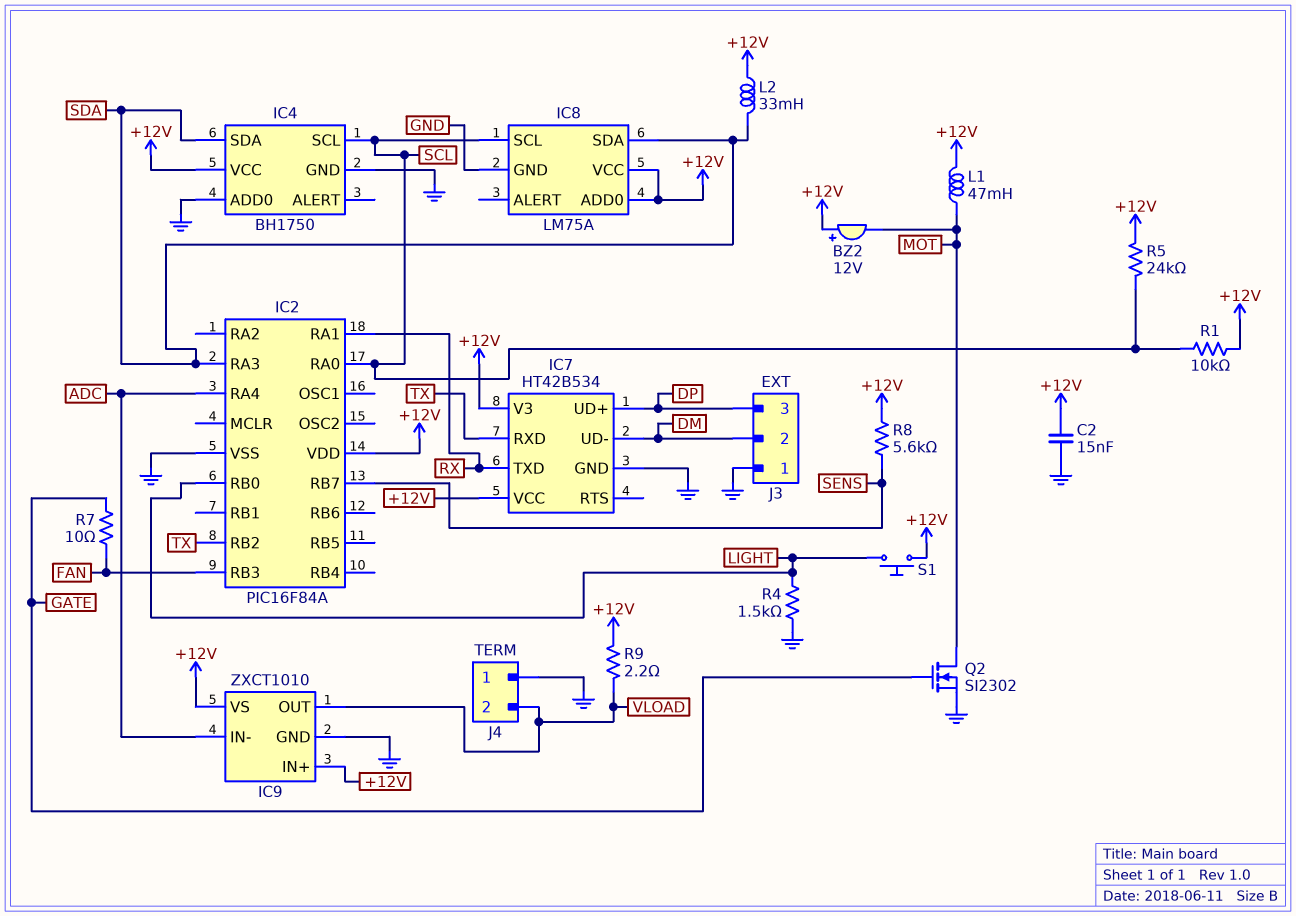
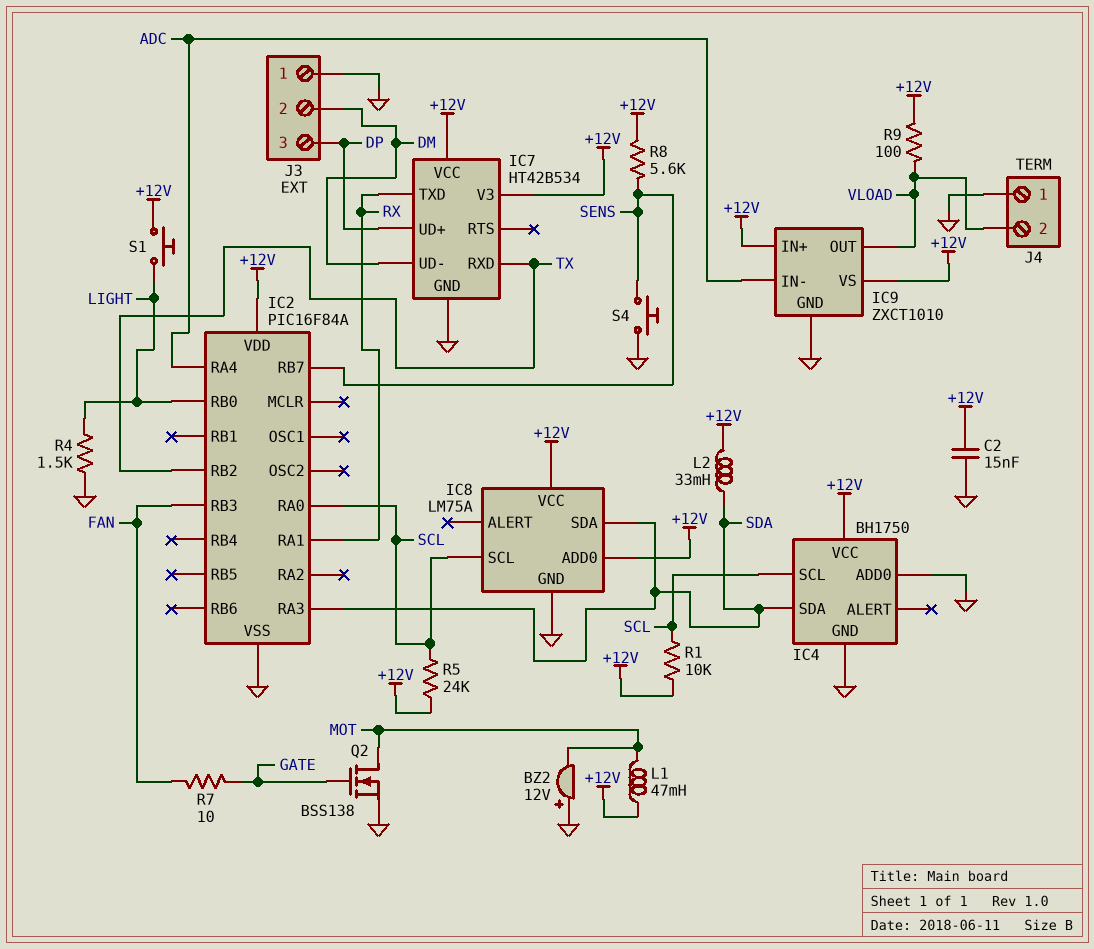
BZ2: buzzer 12V (plus +12V, minus MOT) -> buzzer 12V (plus GND, minus MOT)
Q2: NMOS SI2302 (G GATE, D MOT, S GND) -> NMOS BSS138 (G GATE, D MOT, S GND)
R9: 2.2 (+12V, VLOAD) -> 100 (+12V, VLOAD)
S4: none -> button (GND, SENS)

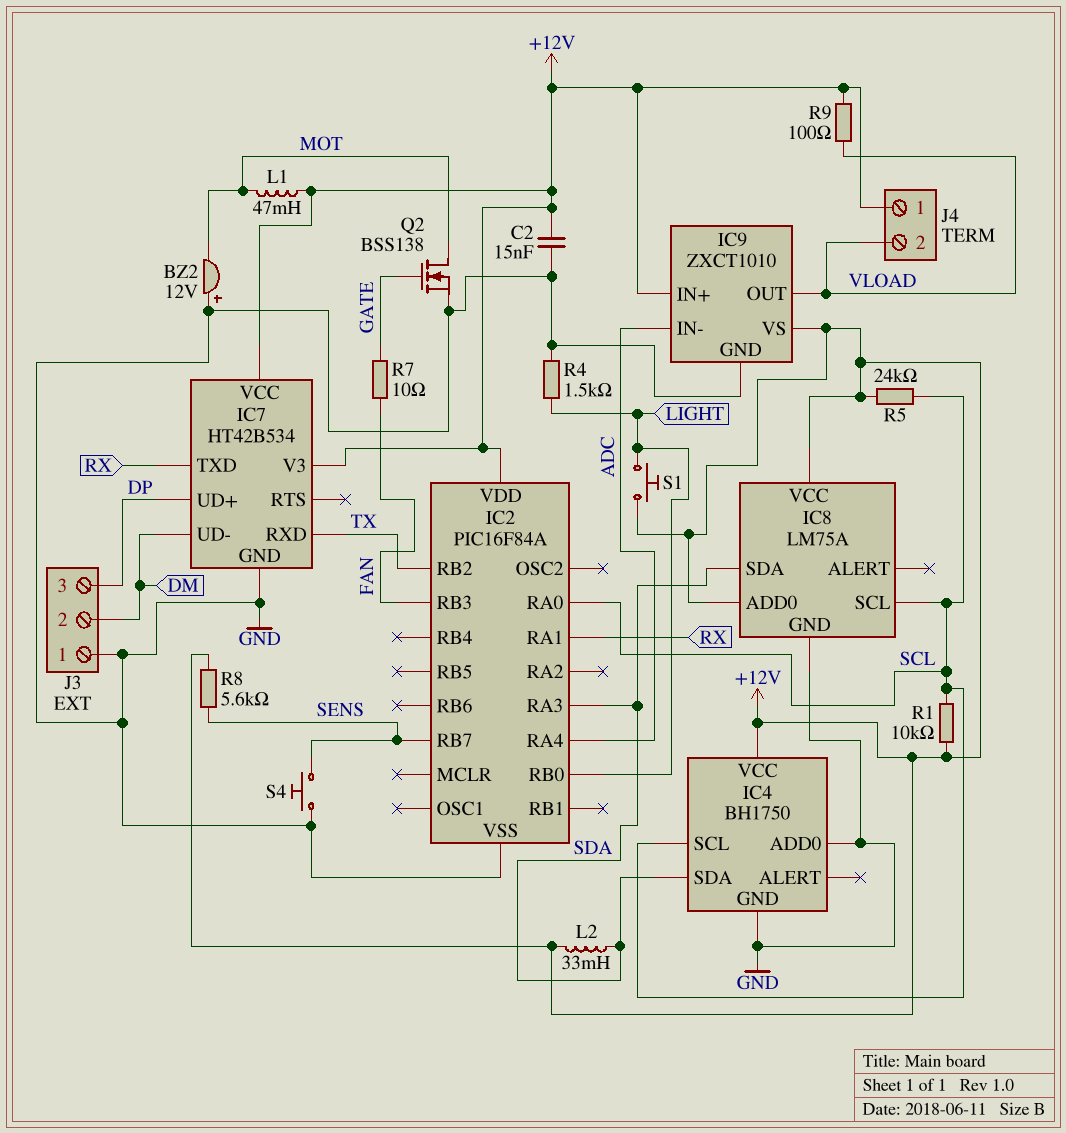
J4 pin 1: GND -> +12V

